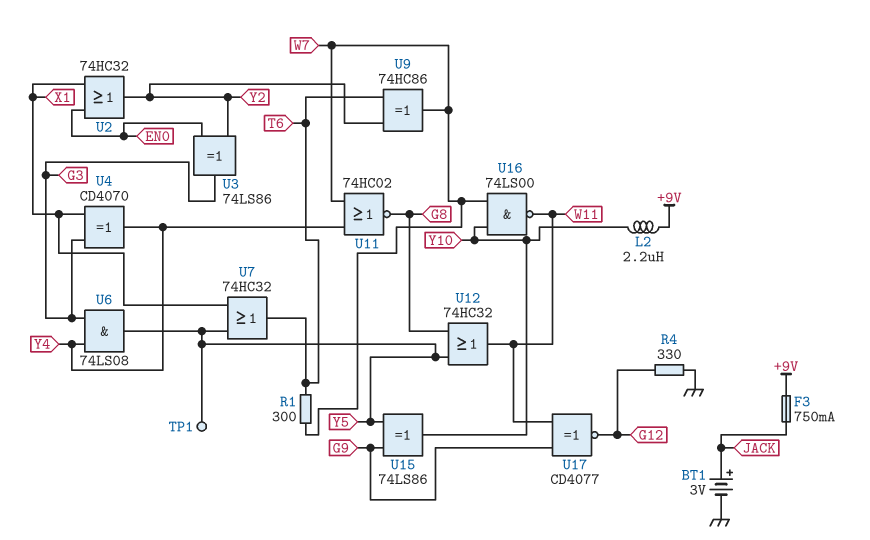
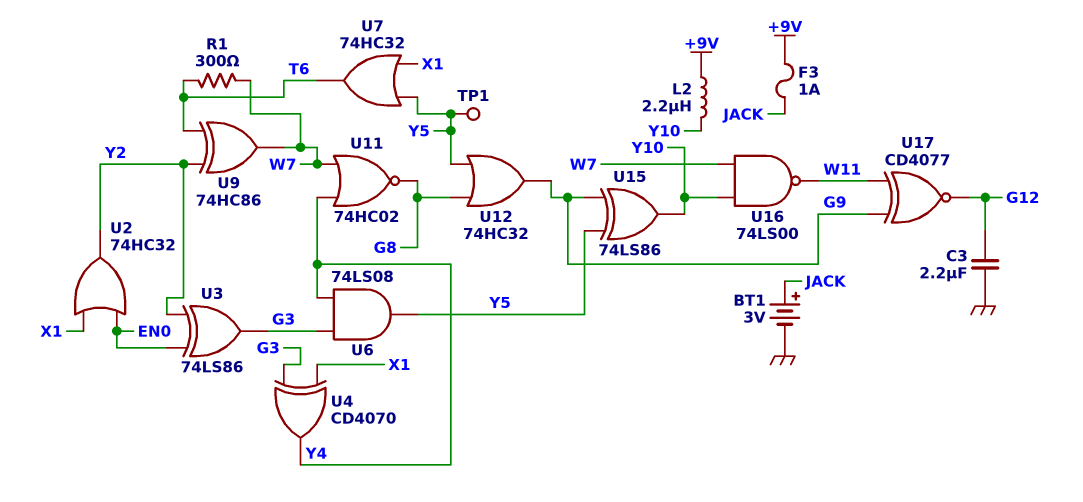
C3: none -> 2.2uF (G12, GND)
F3: 750mA (+9V, JACK) -> 1A (+9V, JACK)
R4: 330 (G12, GND) -> none
U12: OR 74HC32 (in G8, in Y5, out W11) -> OR 74HC32 (in G8, in Y5, out G9)

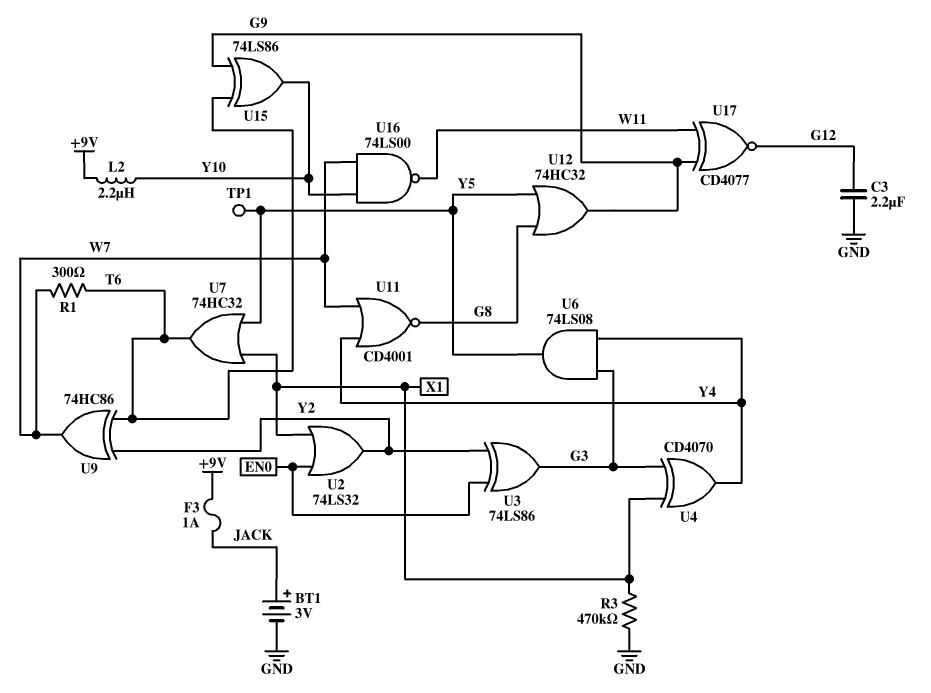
R3: none -> 470k (GND, X1)
U2: OR 74HC32 (in EN0, in X1, out Y2) -> OR 74LS32 (in EN0, in X1, out Y2)
U11: NOR 74HC02 (in W7, in Y4, out G8) -> NOR CD4001 (in W7, in Y4, out G8)
U15: XOR 74LS86 (in G9, in Y5, out Y10) -> XOR 74LS86 (in G9, in T6, out Y10)

